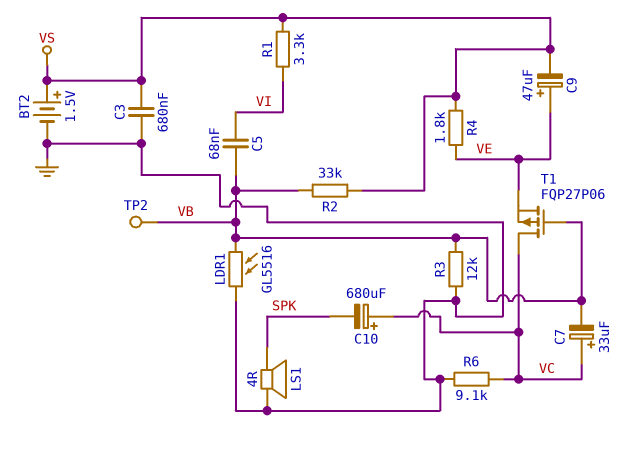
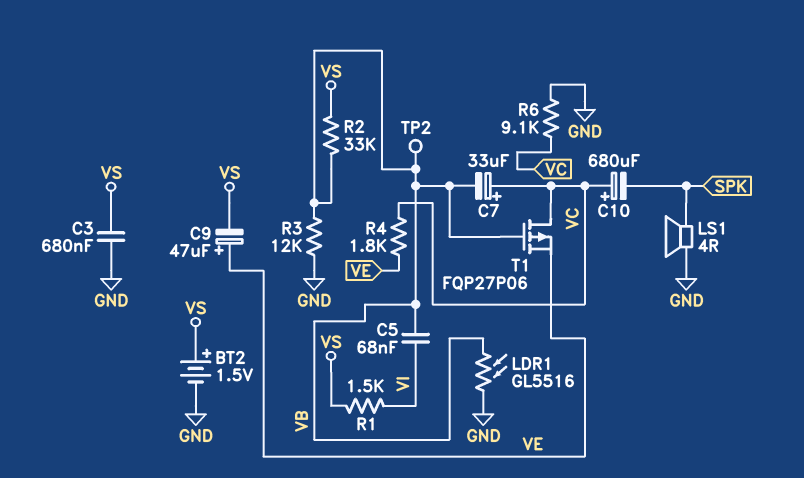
R1: 3.3k (VI, VS) -> 1.5k (VI, VS)
R4: 1.8k (VE, VS) -> 1.8k (VC, VE)

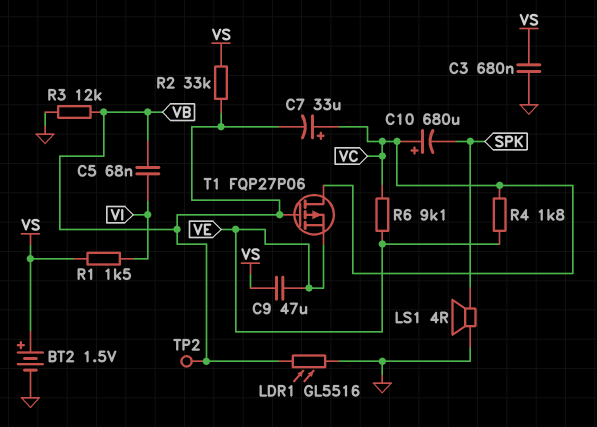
C9: 47uF (plus VE, minus VS) -> 47uF (VE, VS)
R6: 9.1k (GND, VC) -> 9.1k (VC, VE)

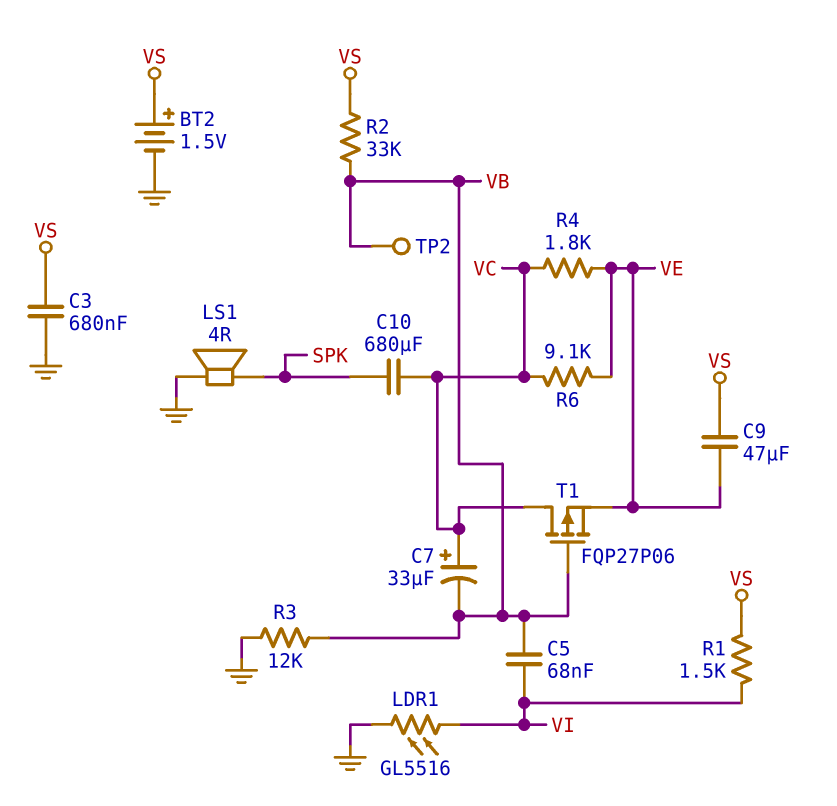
C10: 680uF (plus VC, minus SPK) -> 680uF (SPK, VC)
LDR1: GL5516 (GND, VB) -> GL5516 (GND, VI)

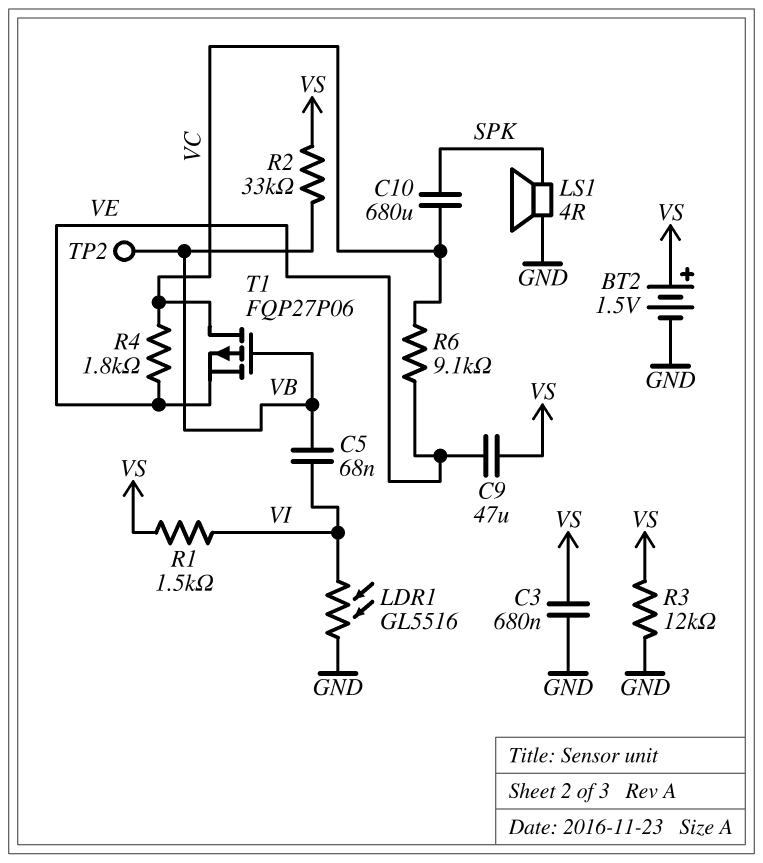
C7: 33uF (plus VC, minus VB) -> none
R3: 12k (GND, VB) -> 12k (GND, VS)

